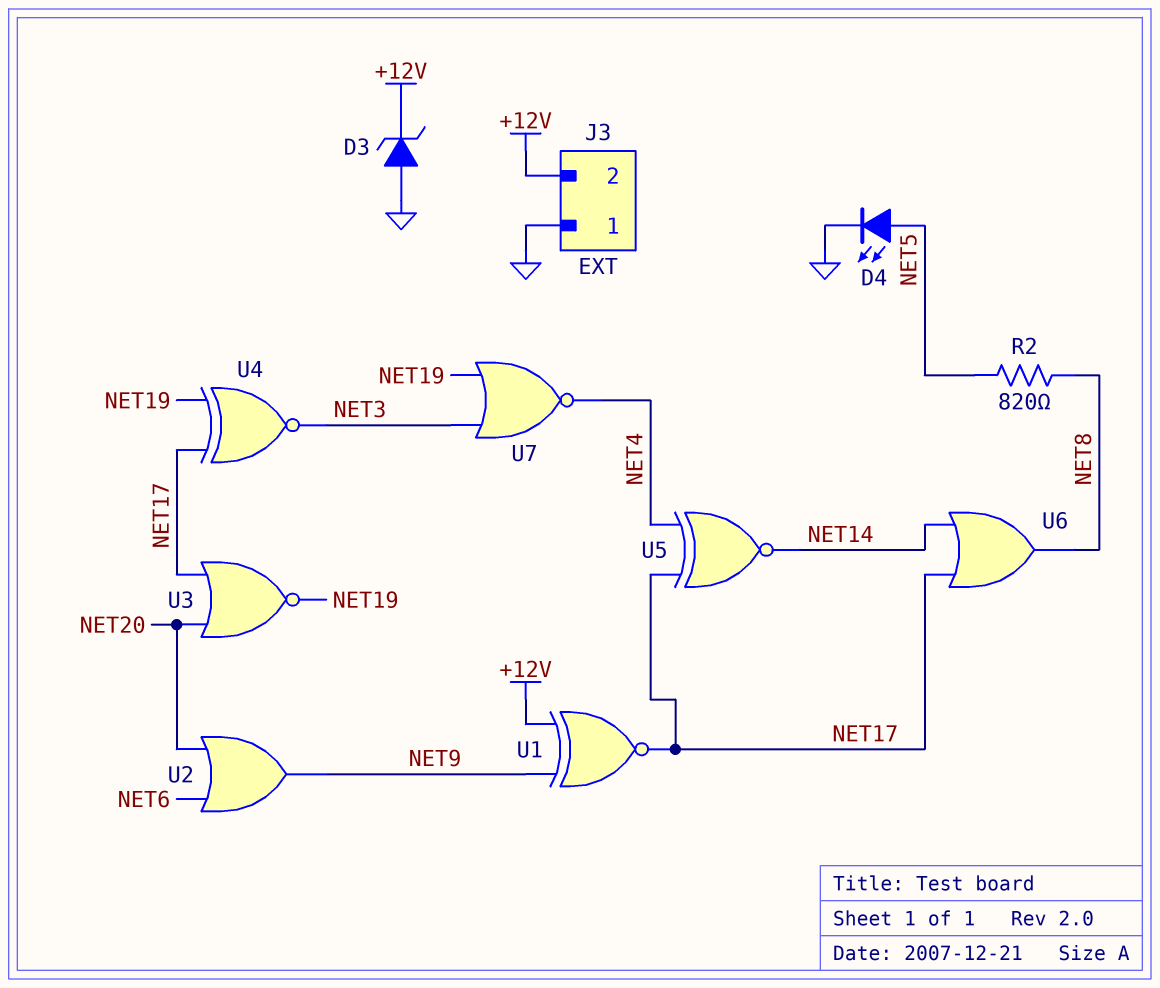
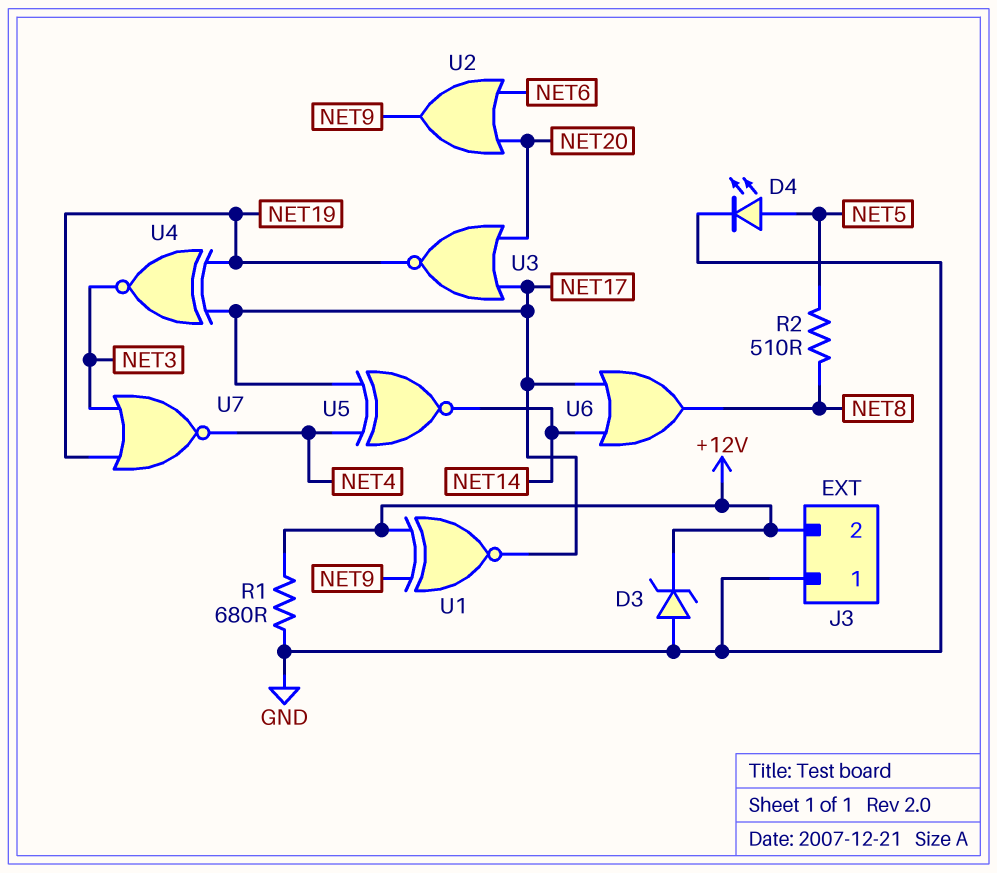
R1: none -> 680 (+12V, GND)
R2: 820 (NET5, NET8) -> 510 (NET5, NET8)

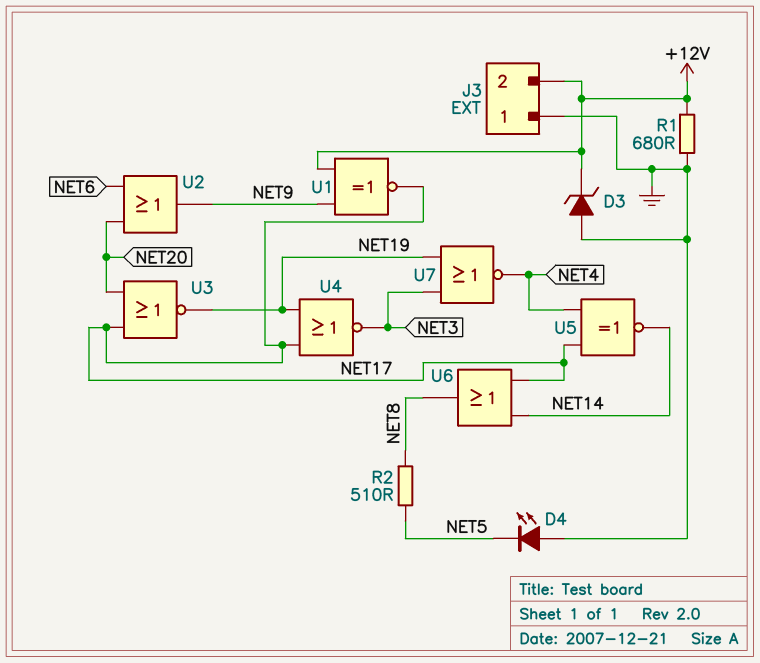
D4: LED (A NET5, K GND) -> LED (A GND, K NET5)
U4: XNOR (in NET17, in NET19, out NET3) -> NOR (in NET17, in NET19, out NET3)

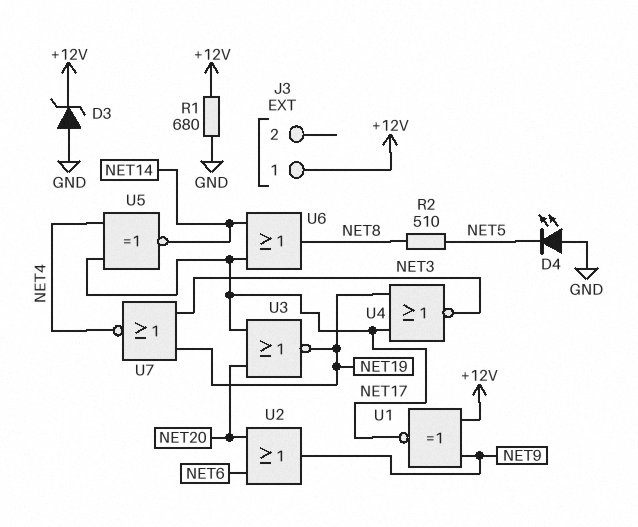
J3 pin 1: GND -> +12V
J3 pin 2: +12V -> none

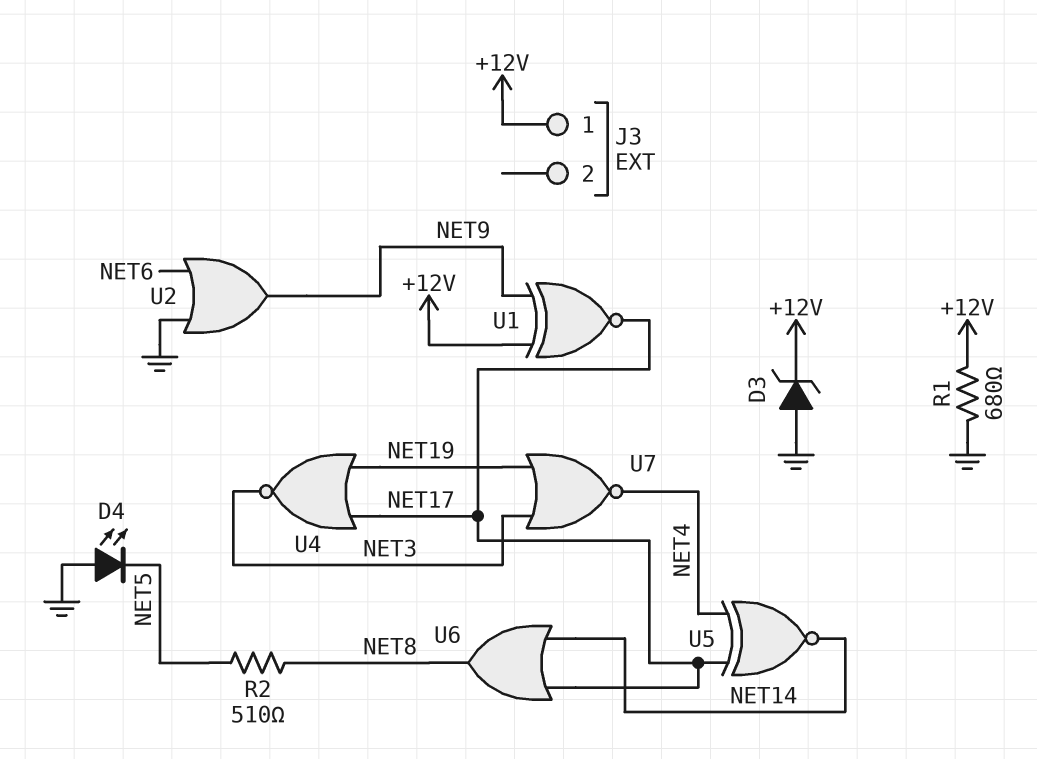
U2: OR (in NET6, in NET20, out NET9) -> OR (in GND, in NET6, out NET9)
U3: NOR (in NET17, in NET20, out NET19) -> none

